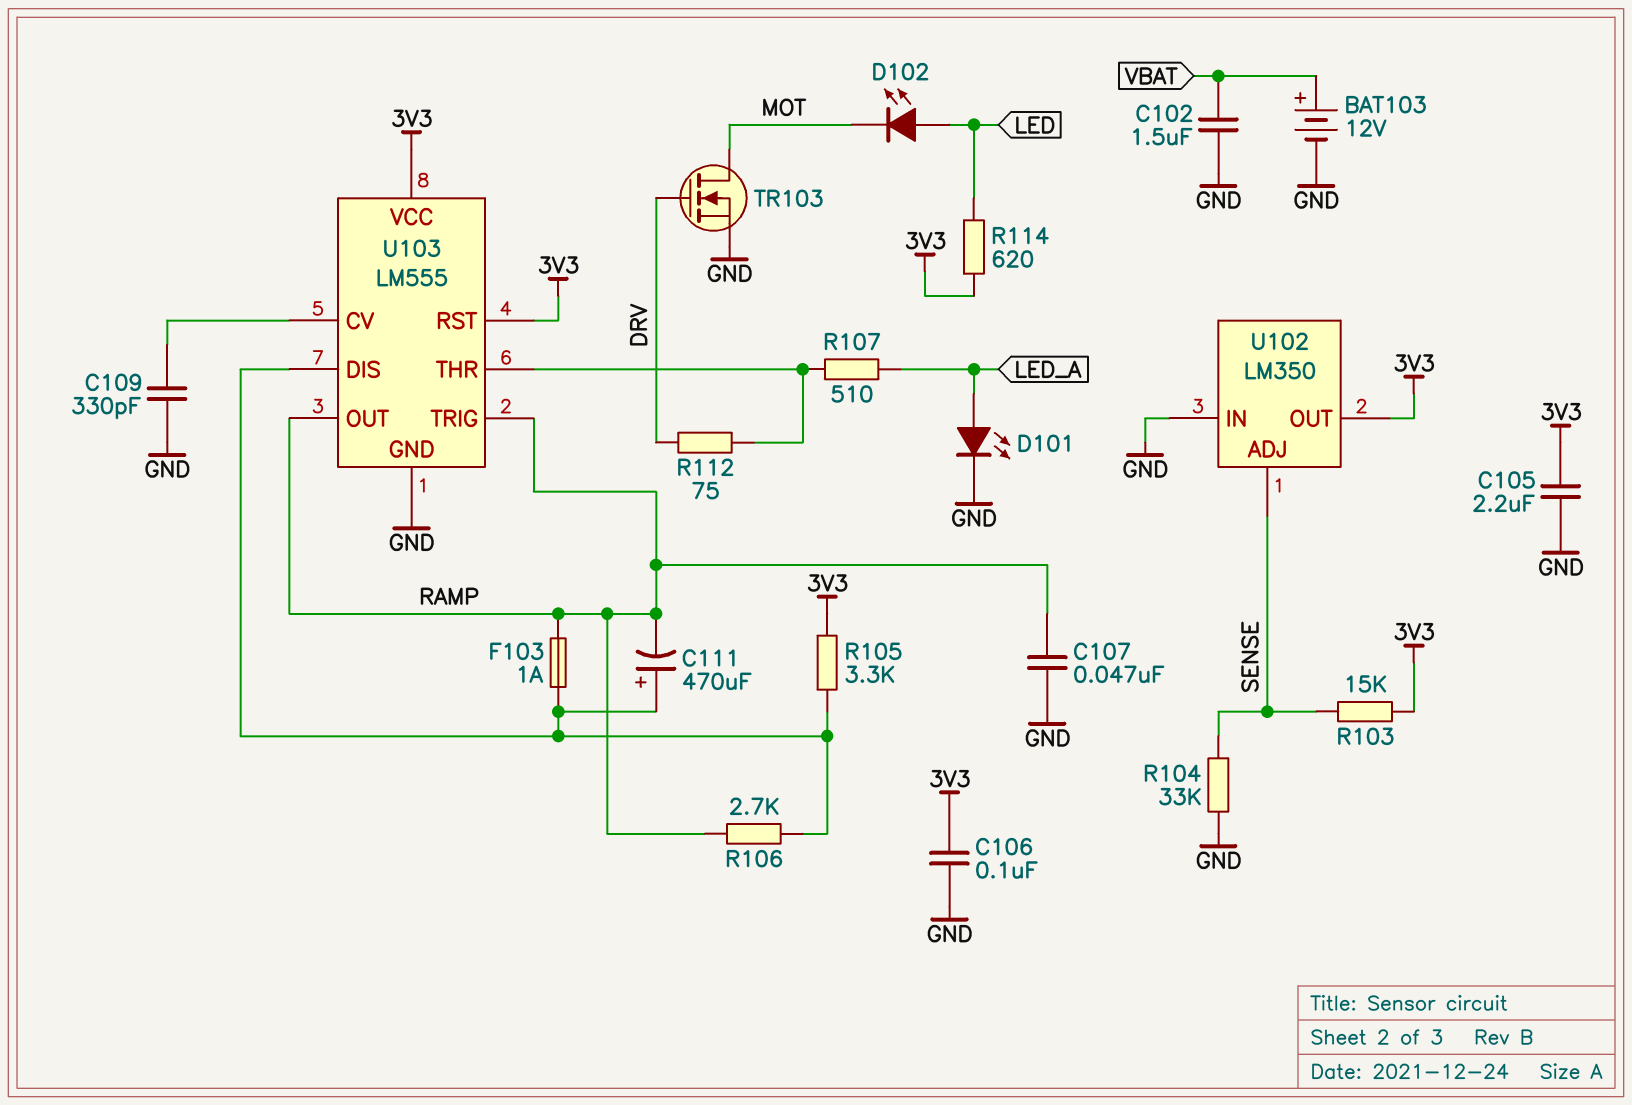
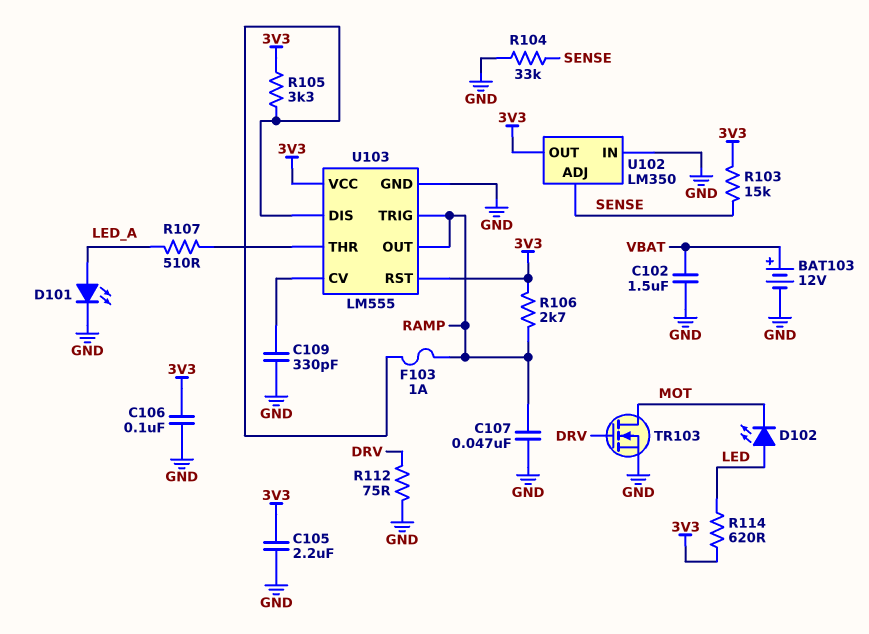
C111: 470uF (plus U103/DIS, minus RAMP) -> none
R106: 2.7k (RAMP, U103/DIS) -> 2.7k (3V3, RAMP)
R112: 75 (DRV, U103/THR) -> 75 (DRV, GND)

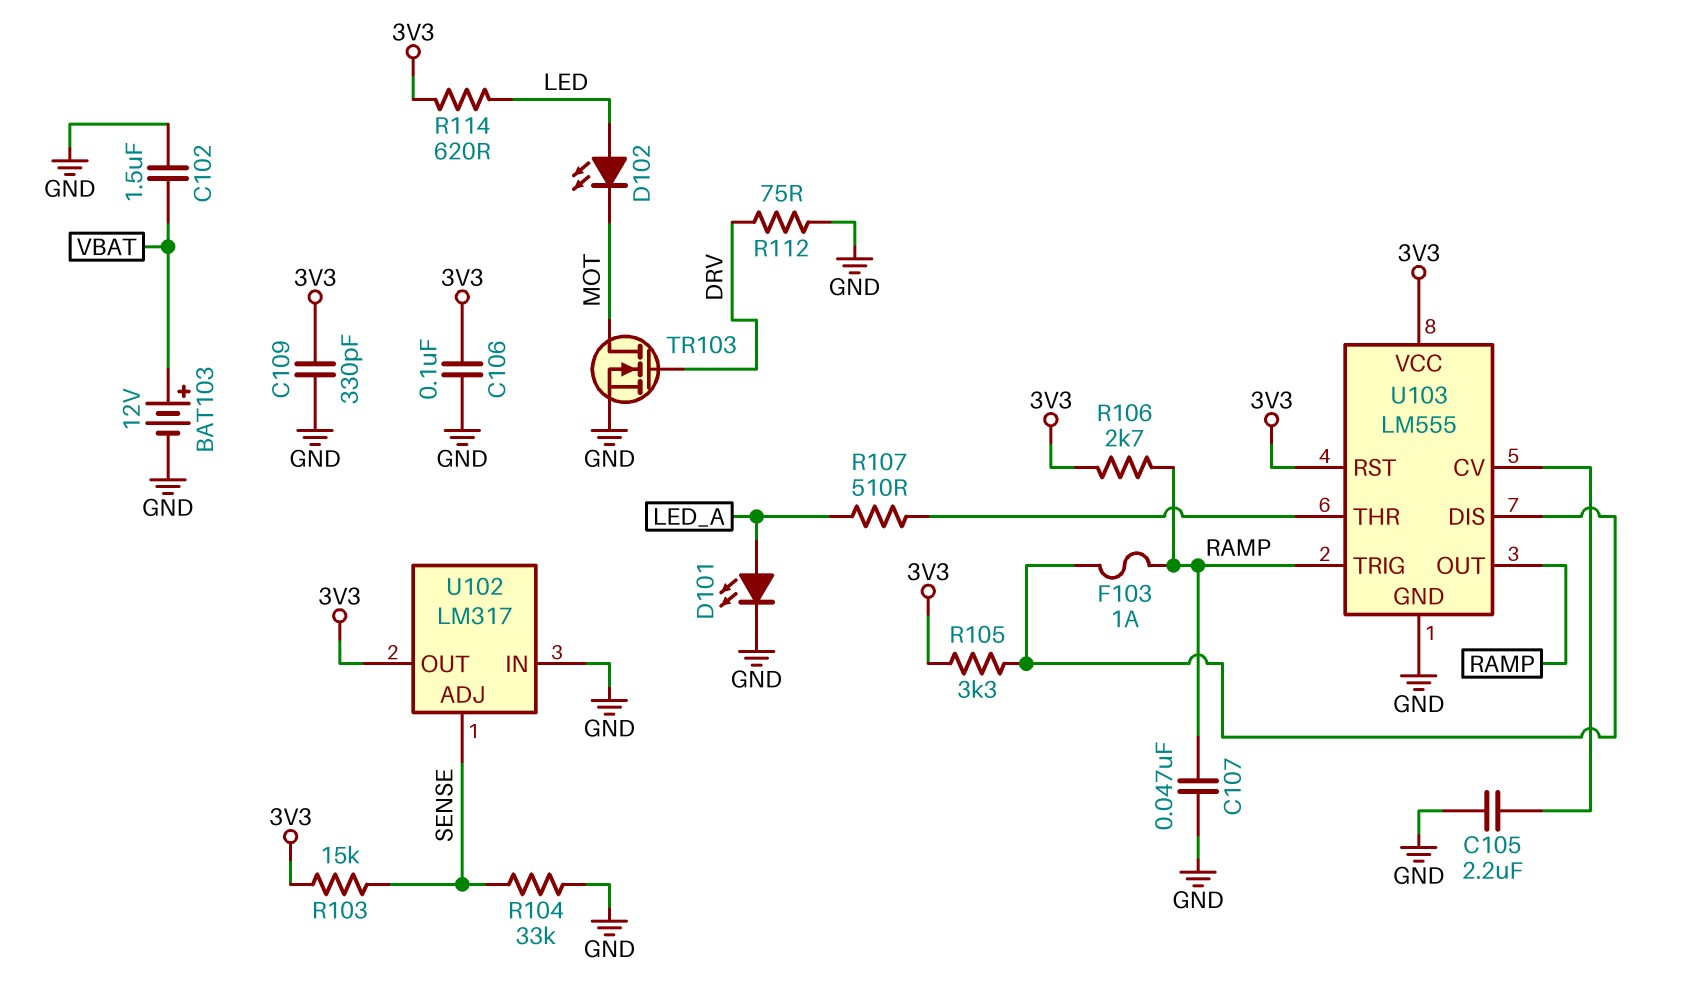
C105: 2.2uF (3V3, GND) -> 2.2uF (GND, U103/CV)
C109: 330pF (GND, U103/CV) -> 330pF (3V3, GND)
U102: LM350 -> LM317

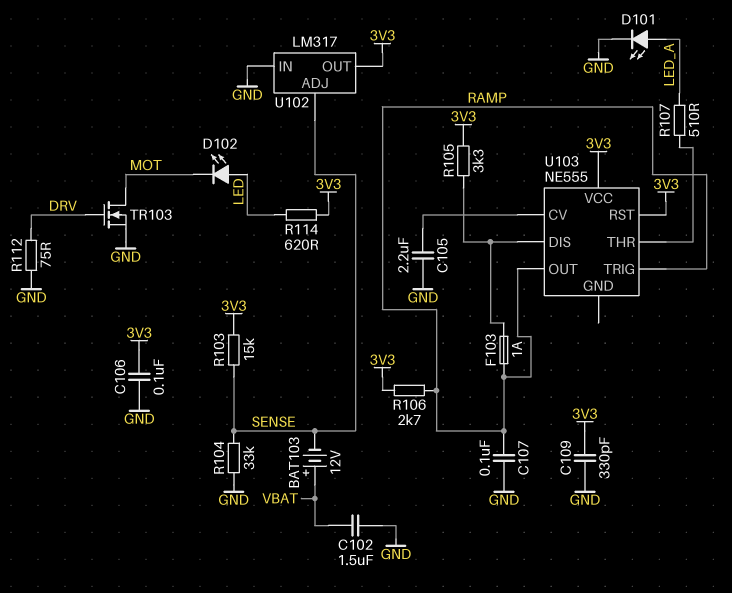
BAT103: 12V (plus VBAT, minus GND) -> 12V (plus VBAT, minus SENSE)
C107: 47nF (GND, RAMP) -> 100nF (GND, RAMP)
U103: LM555 -> NE555
U103 pin GND: GND -> none

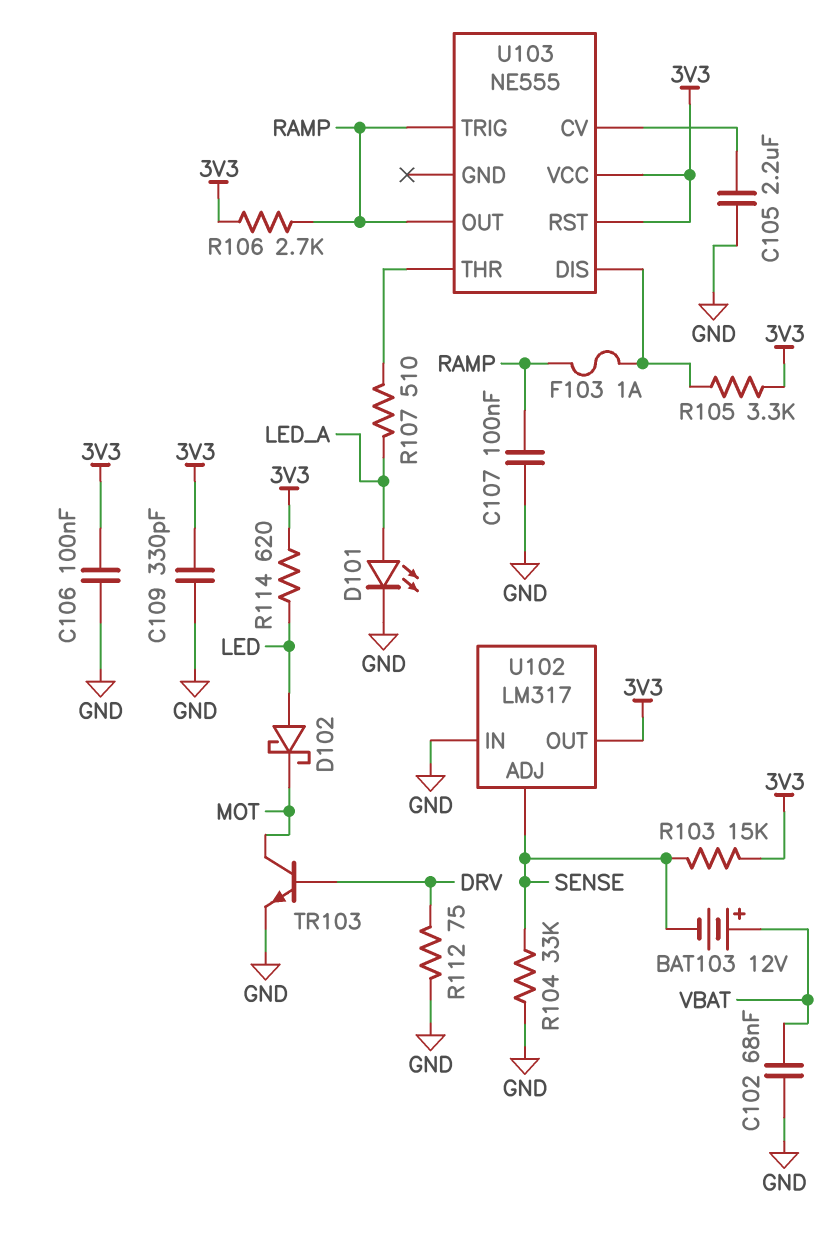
C102: 1.5uF (GND, VBAT) -> 68nF (GND, VBAT)
D102: LED (A LED, K MOT) -> schottky (A LED, K MOT)
TR103: NMOS (G DRV, D MOT, S GND) -> NPN (B DRV, C MOT, E GND)

